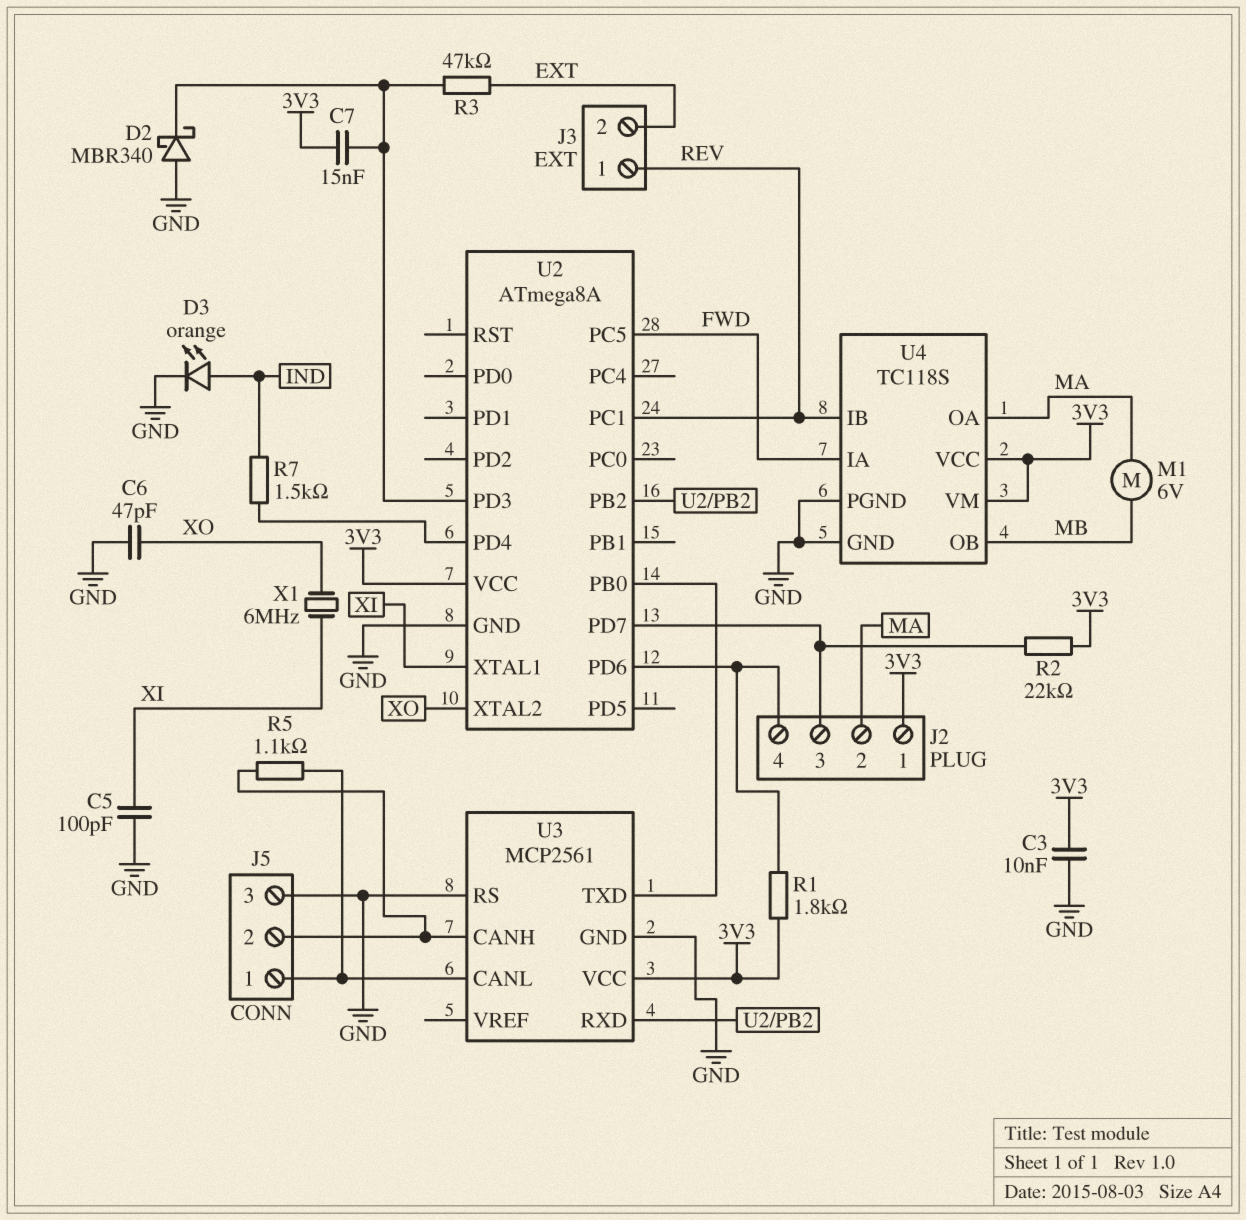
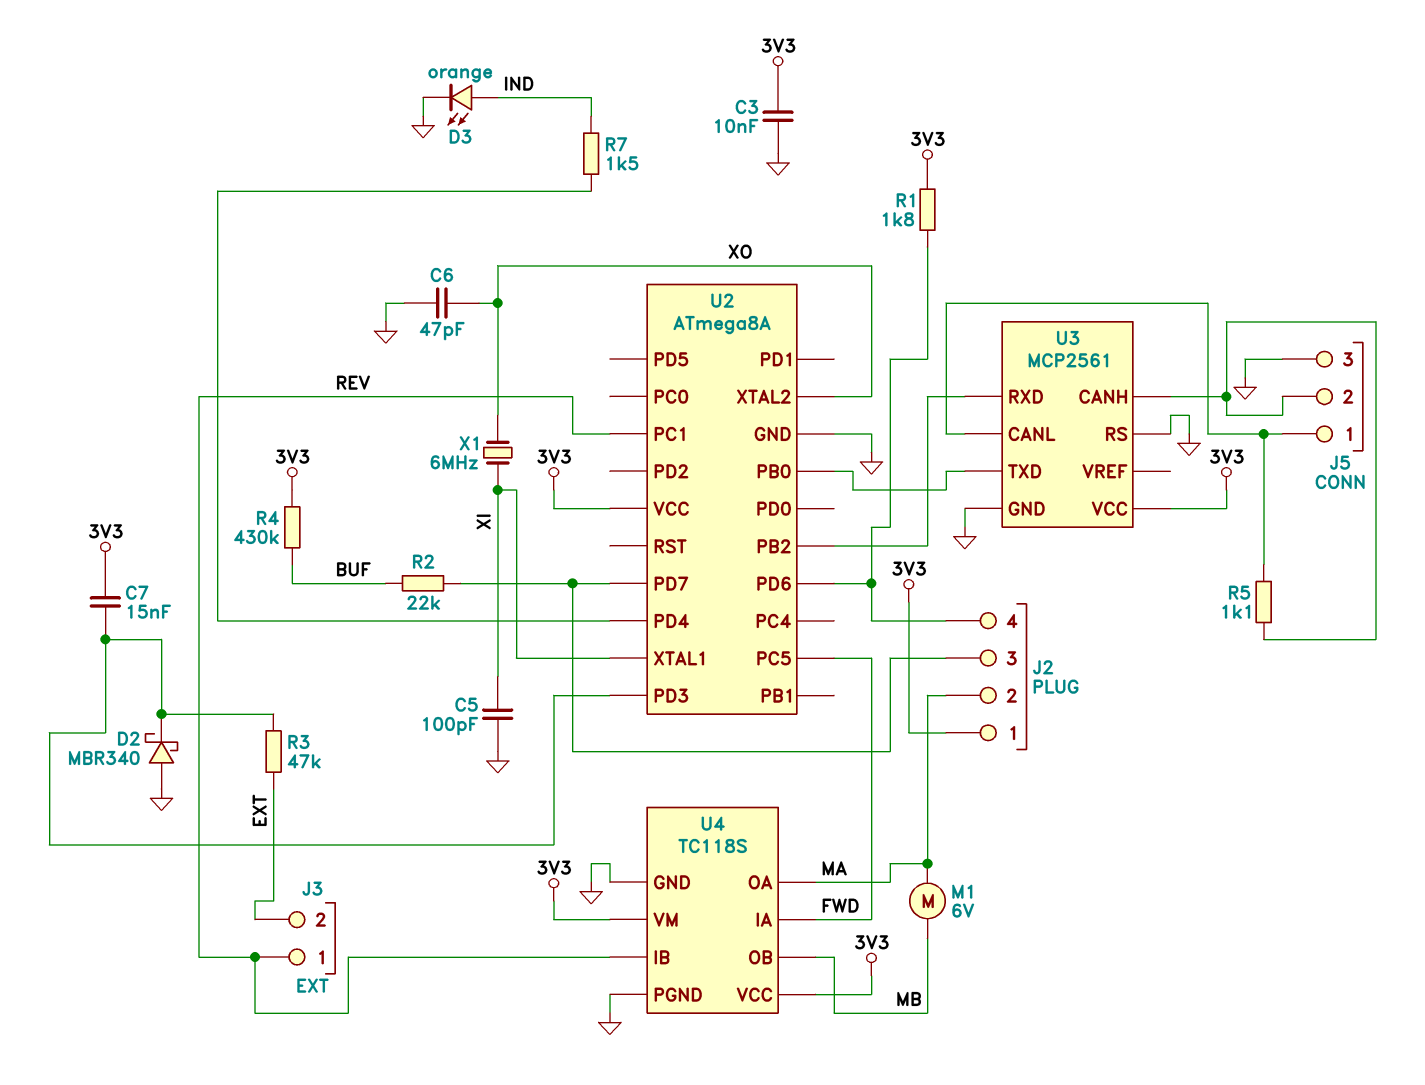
R2: 22k (3V3, J2/3) -> 22k (BUF, J2/3)
R4: none -> 430k (3V3, BUF)

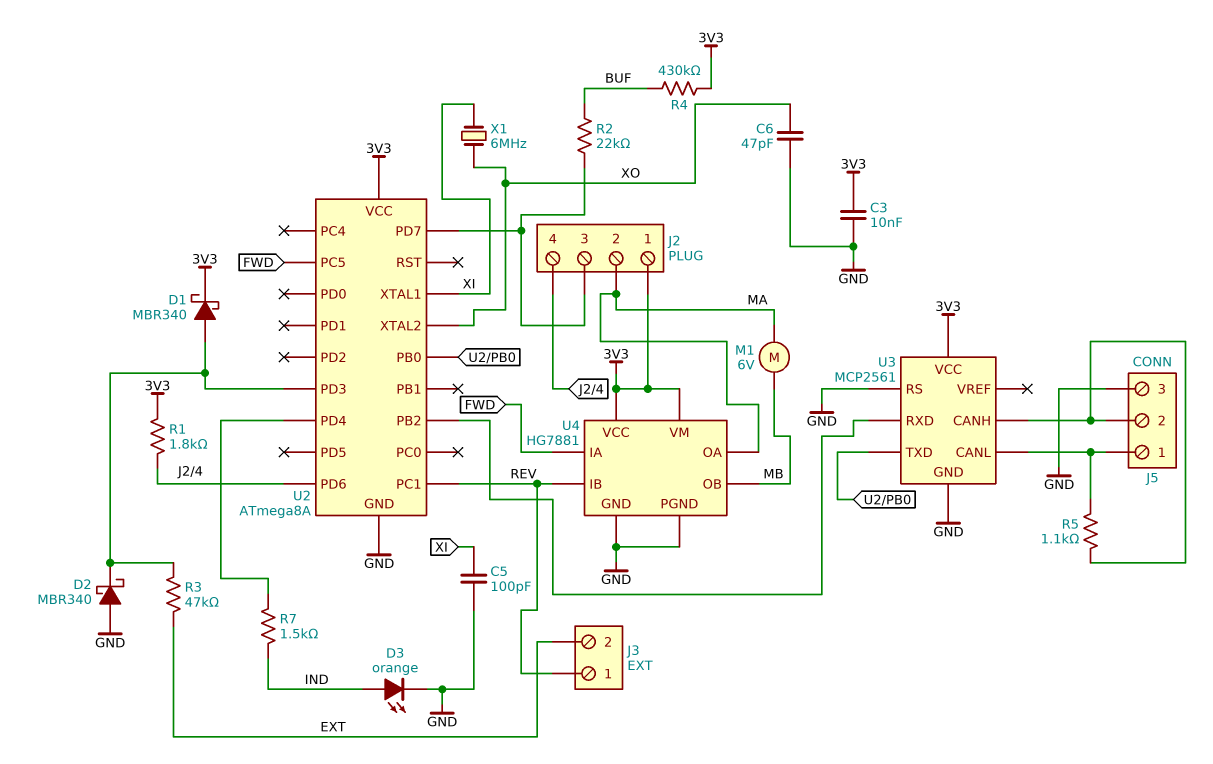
C7: 15nF (3V3, U2/PD3) -> none
D1: none -> schottky MBR340 (A U2/PD3, K 3V3)
U4: TC118S -> HG7881

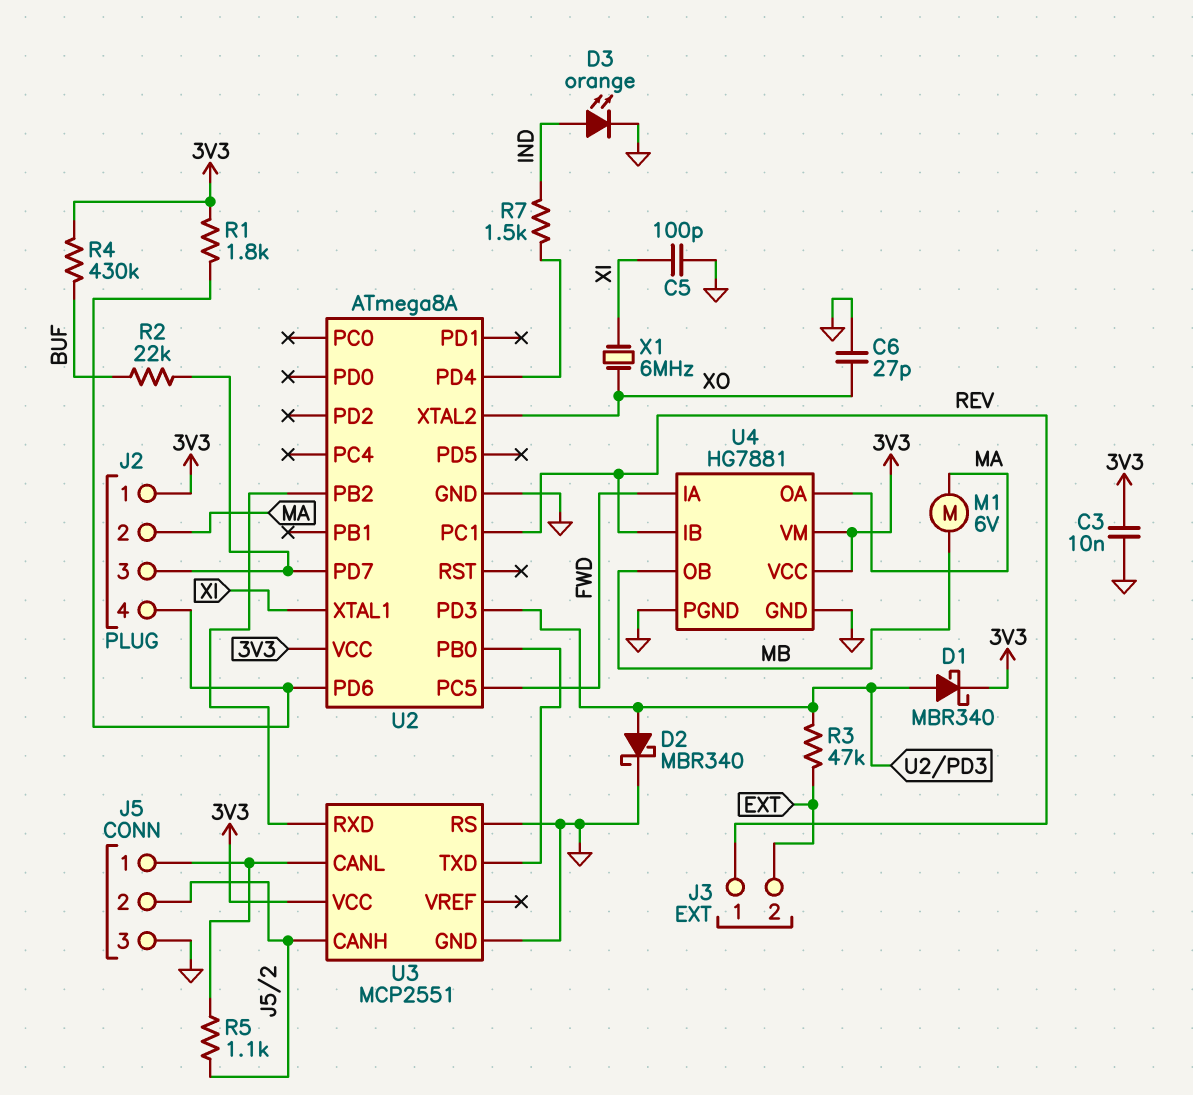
C6: 47pF (GND, XO) -> 27pF (GND, XO)
D2: schottky MBR340 (A GND, K U2/PD3) -> schottky MBR340 (A U2/PD3, K GND)
U3: MCP2561 -> MCP2551

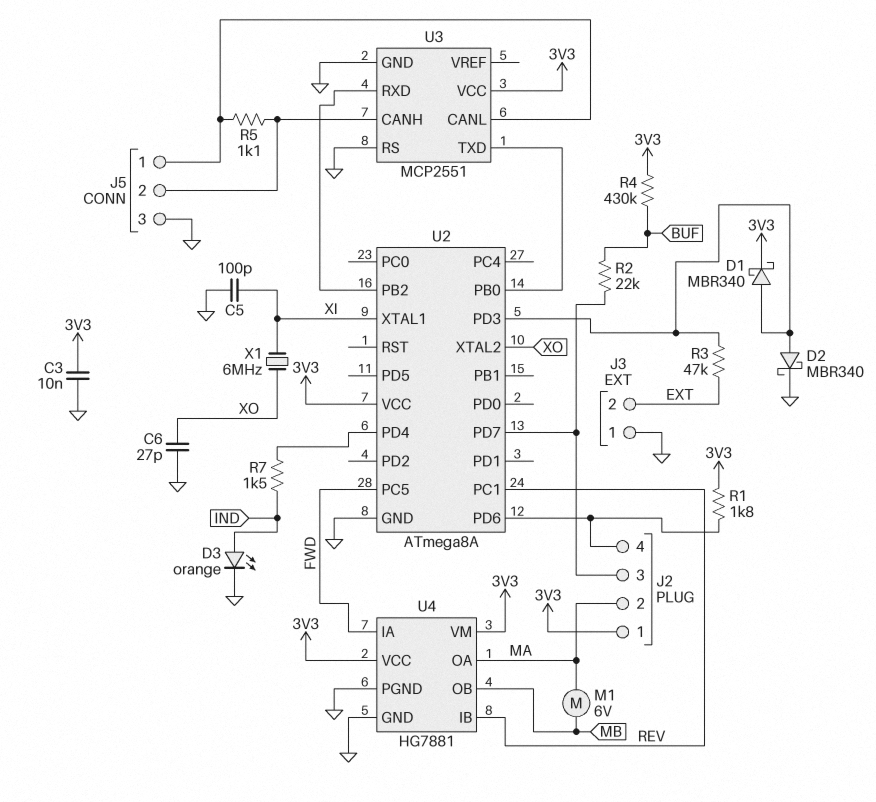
J3 pin 1: REV -> GND

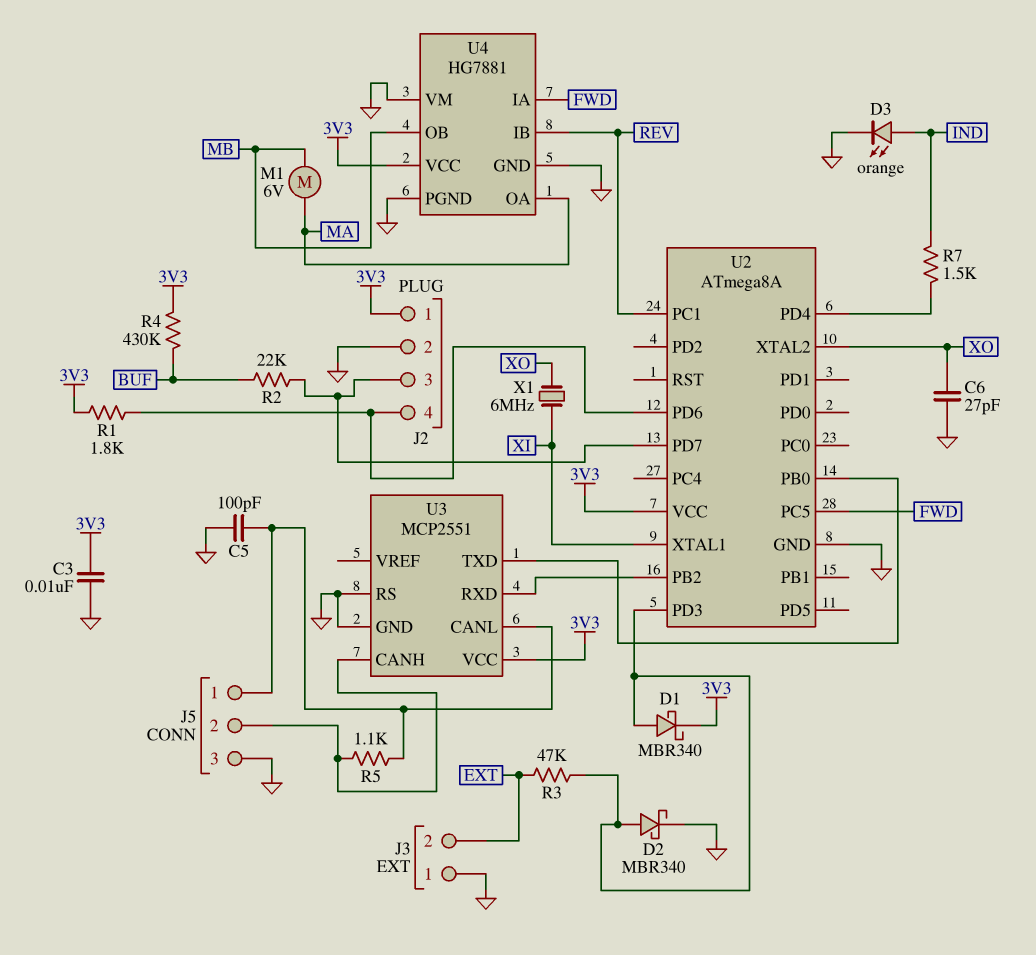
C5: 100pF (GND, XI) -> 100pF (GND, J5/1)
J2 pin 2: MA -> GND
U4 pin VM: 3V3 -> GND

